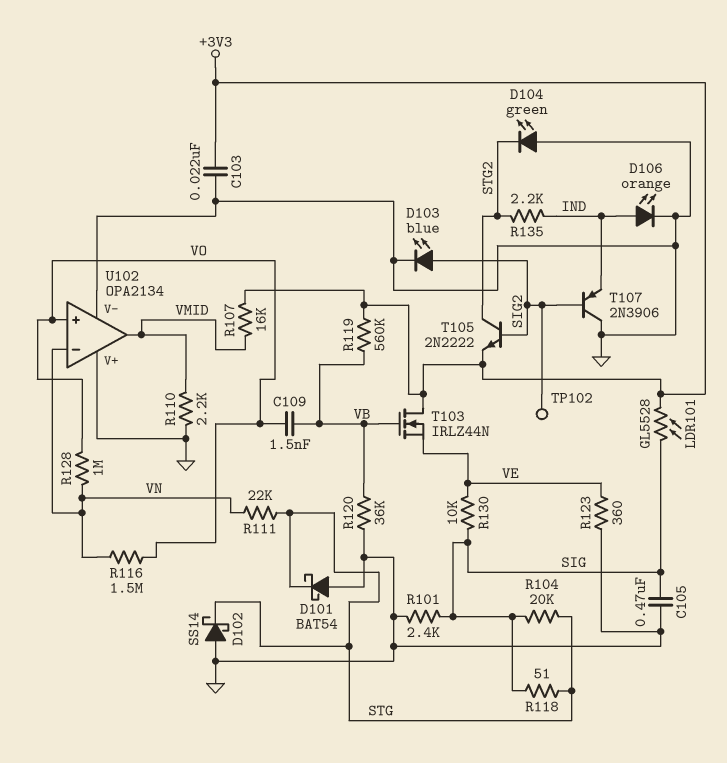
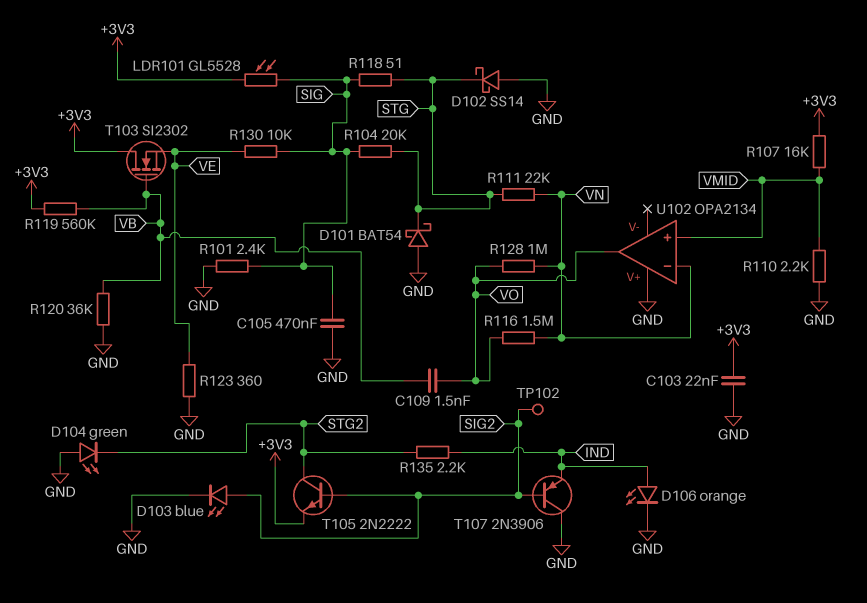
T103: NMOS IRLZ44N (G VB, D +3V3, S VE) -> NMOS SI2302 (G VB, D +3V3, S VE)
U102 pin V-: GND -> none
U102 pin in+: VO -> VMID
U102 pin out: VMID -> VO

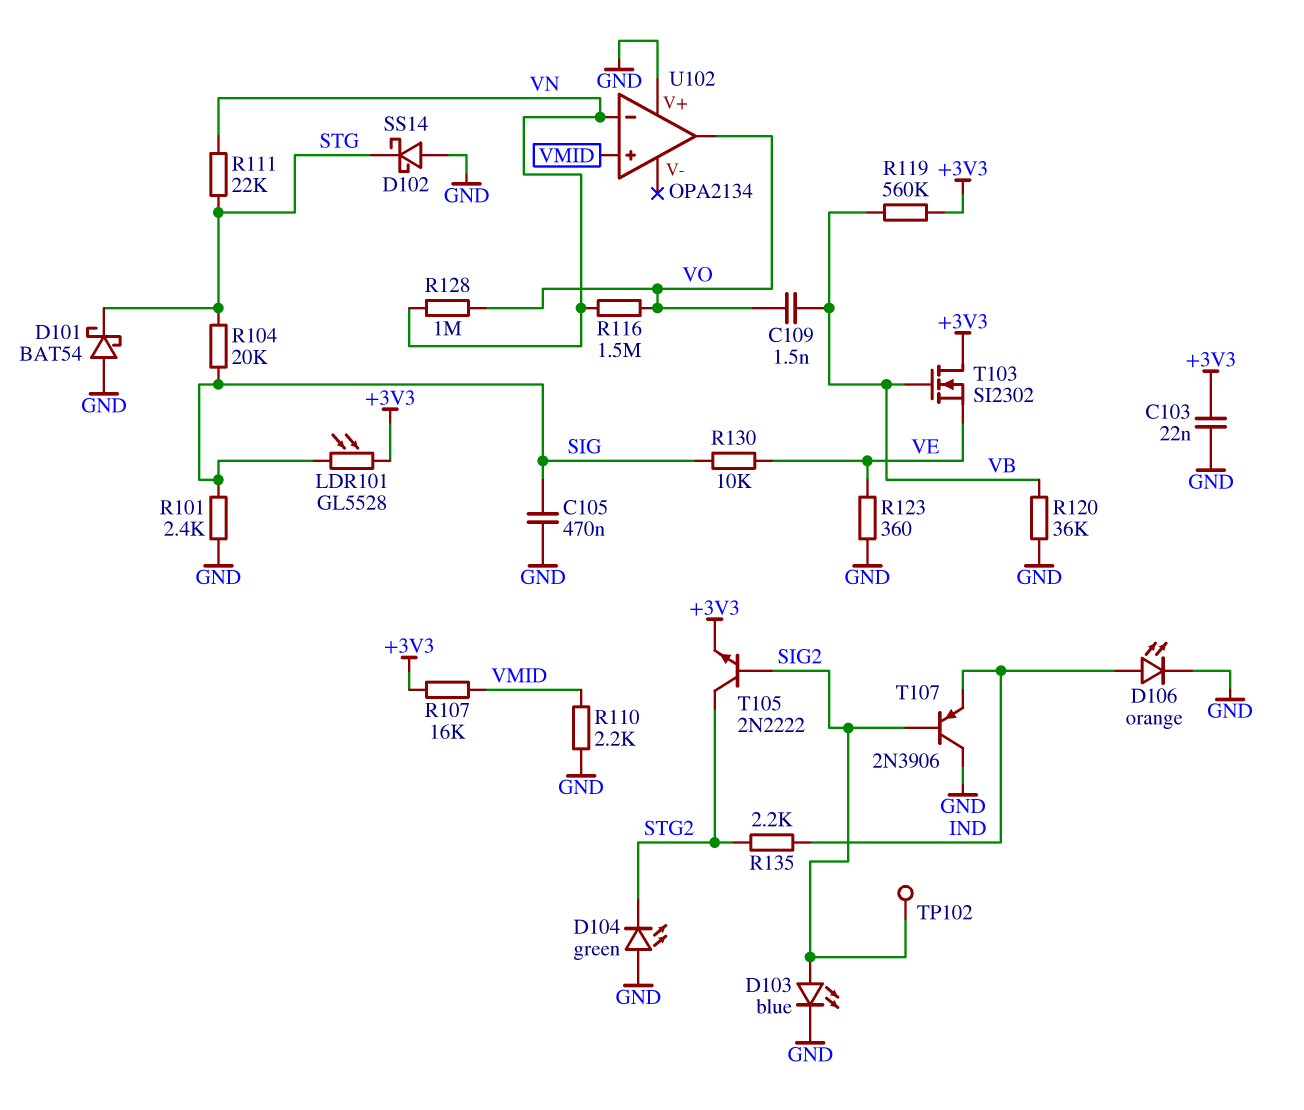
R118: 51 (SIG, STG) -> none

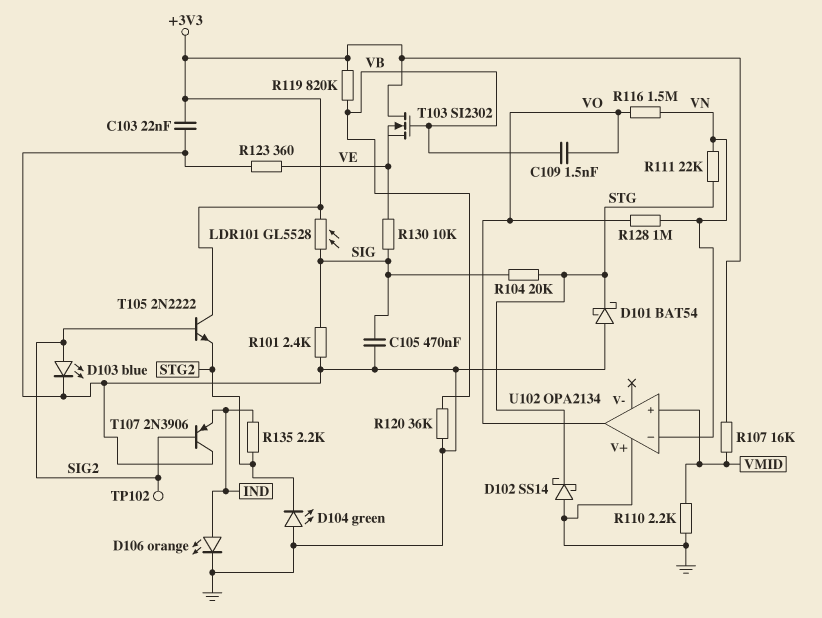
R119: 560k (+3V3, VB) -> 820k (+3V3, VB)
T105: NPN 2N2222 (B SIG2, C STG2, E +3V3) -> NPN 2N2222 (B SIG2, C +3V3, E STG2)

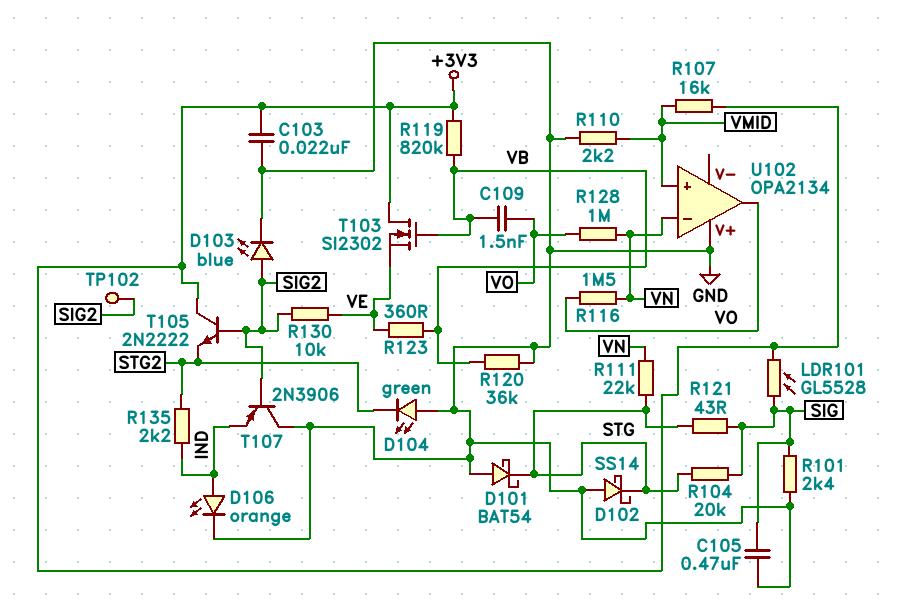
R121: none -> 43 (SIG, STG)
R123: 360 (GND, VE) -> 360 (VB, VE)
R130: 10k (SIG, VE) -> 10k (SIG2, VE)

